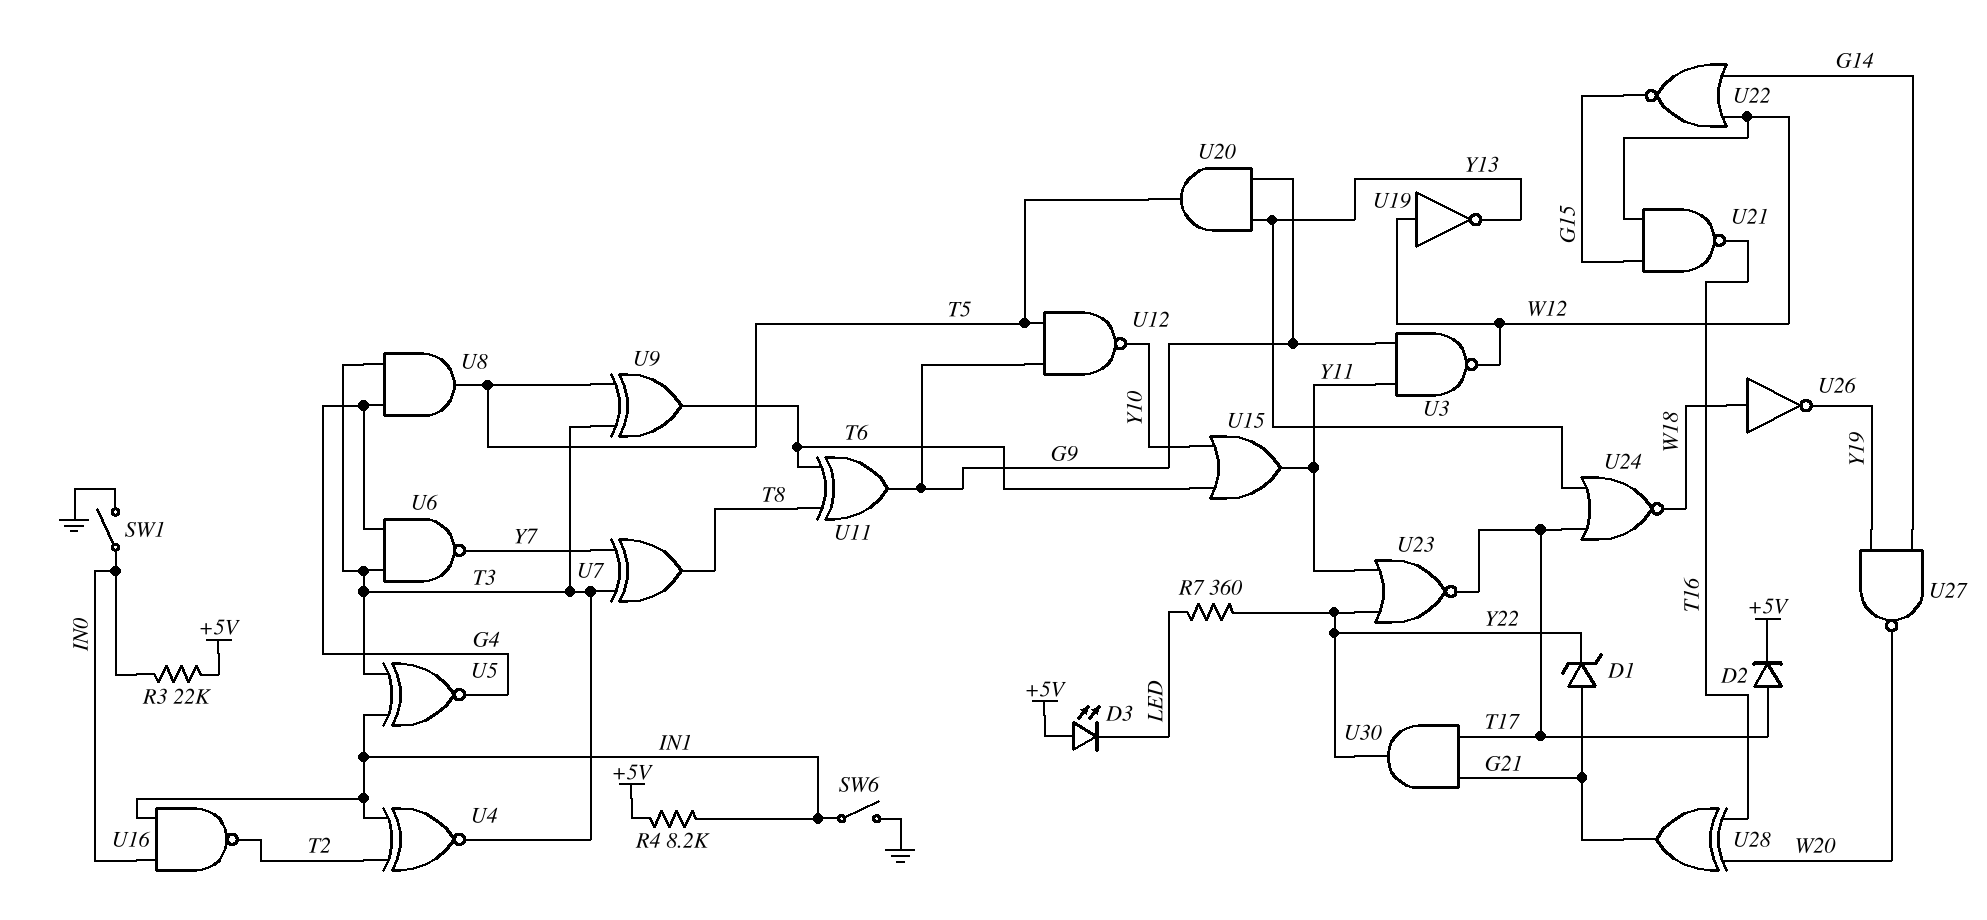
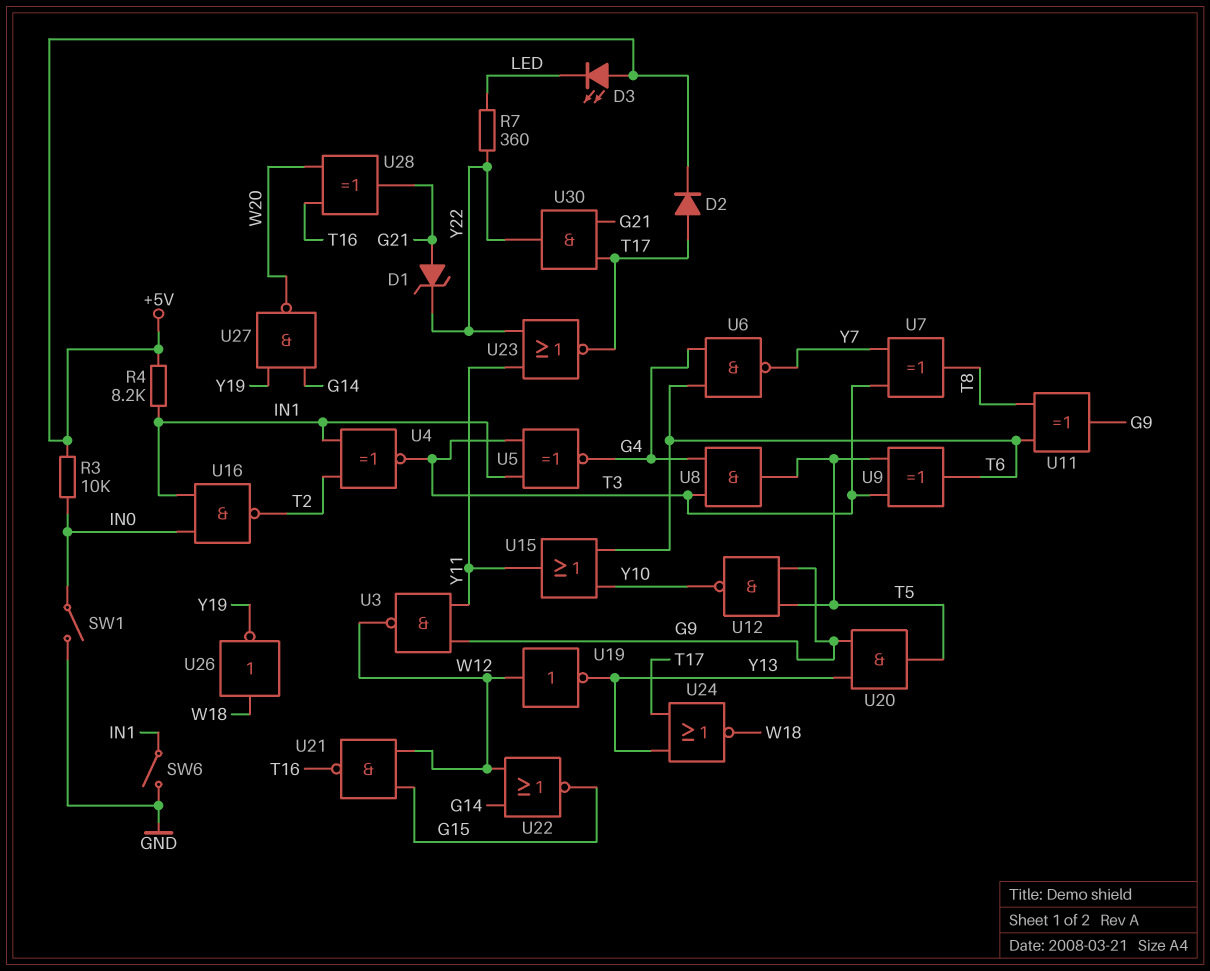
R3: 22k (+5V, IN0) -> 10k (+5V, IN0)
U6: NAND (in G4, in T3, out Y7) -> NAND (in G4, in T6, out Y7)

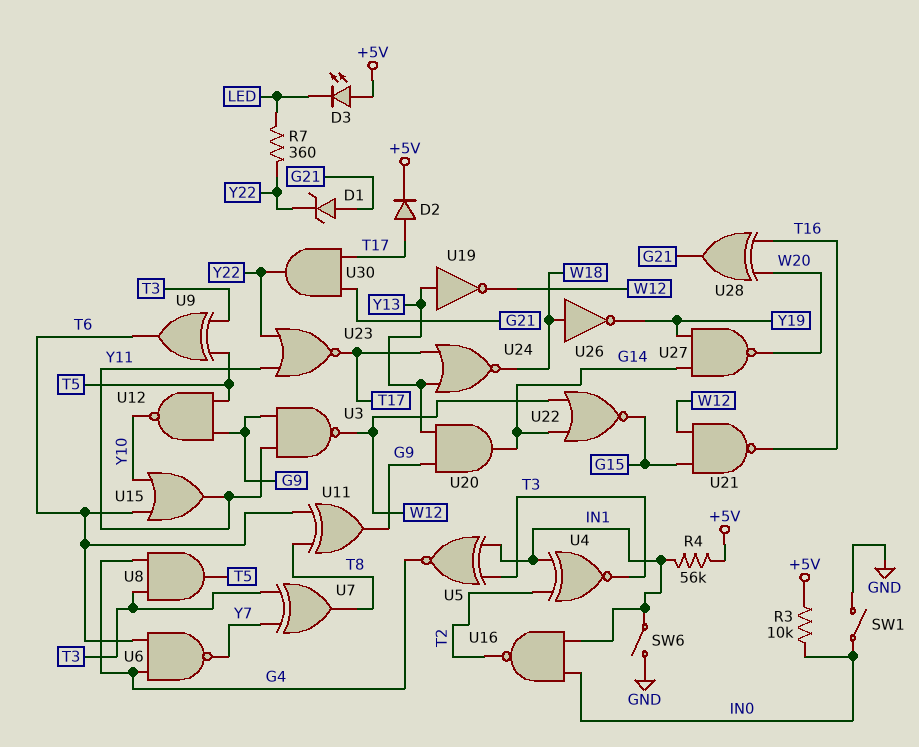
R4: 8.2k (+5V, IN1) -> 56k (+5V, IN1)
U19: NOT (in W12, out Y13) -> NOT (in Y13, out W12)
U20: AND (in G9, in Y13, out T5) -> AND (in G9, in Y13, out G14)

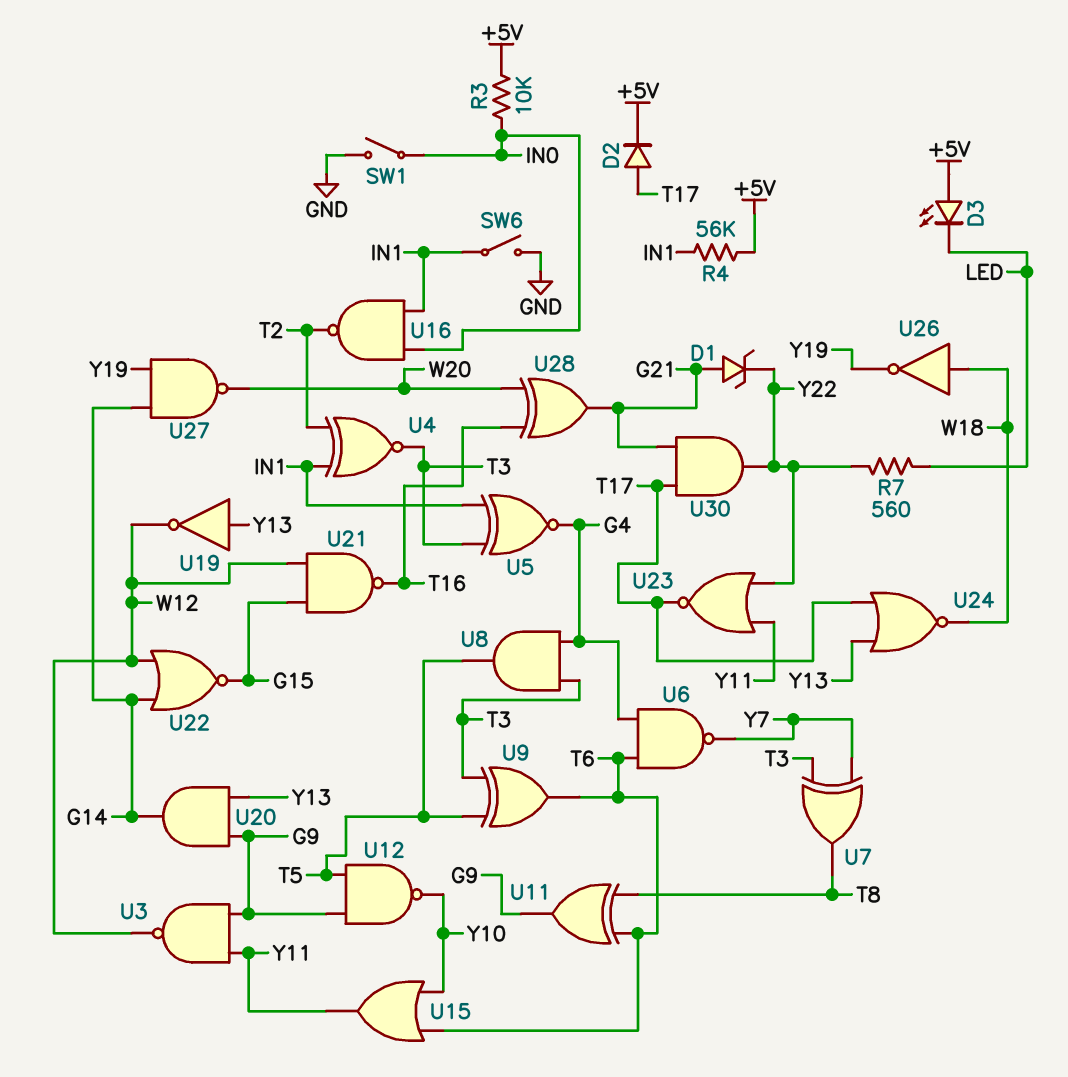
R7: 360 (LED, Y22) -> 560 (LED, Y22)

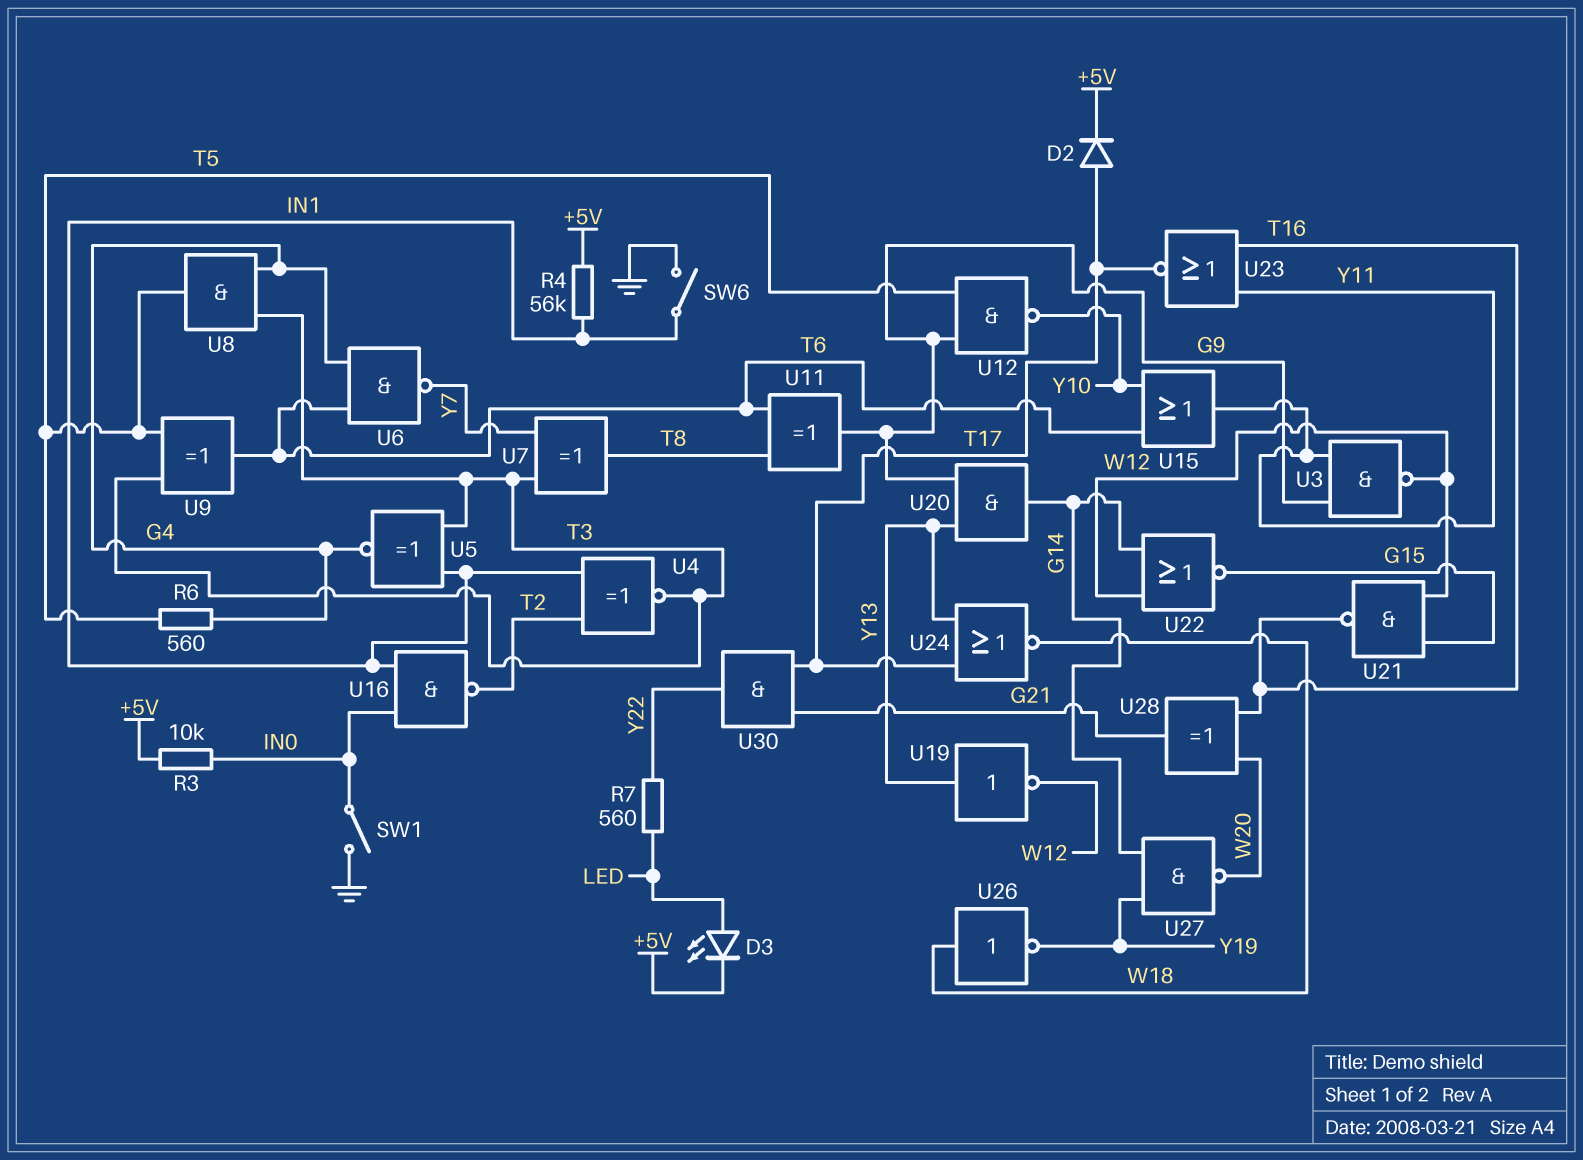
D1: zener (A G21, K Y22) -> none
D3: LED (A +5V, K LED) -> LED (A LED, K +5V)
R6: none -> 560 (G4, T5)
U23: NOR (in Y11, in Y22, out T17) -> NOR (in T16, in Y11, out T17)

